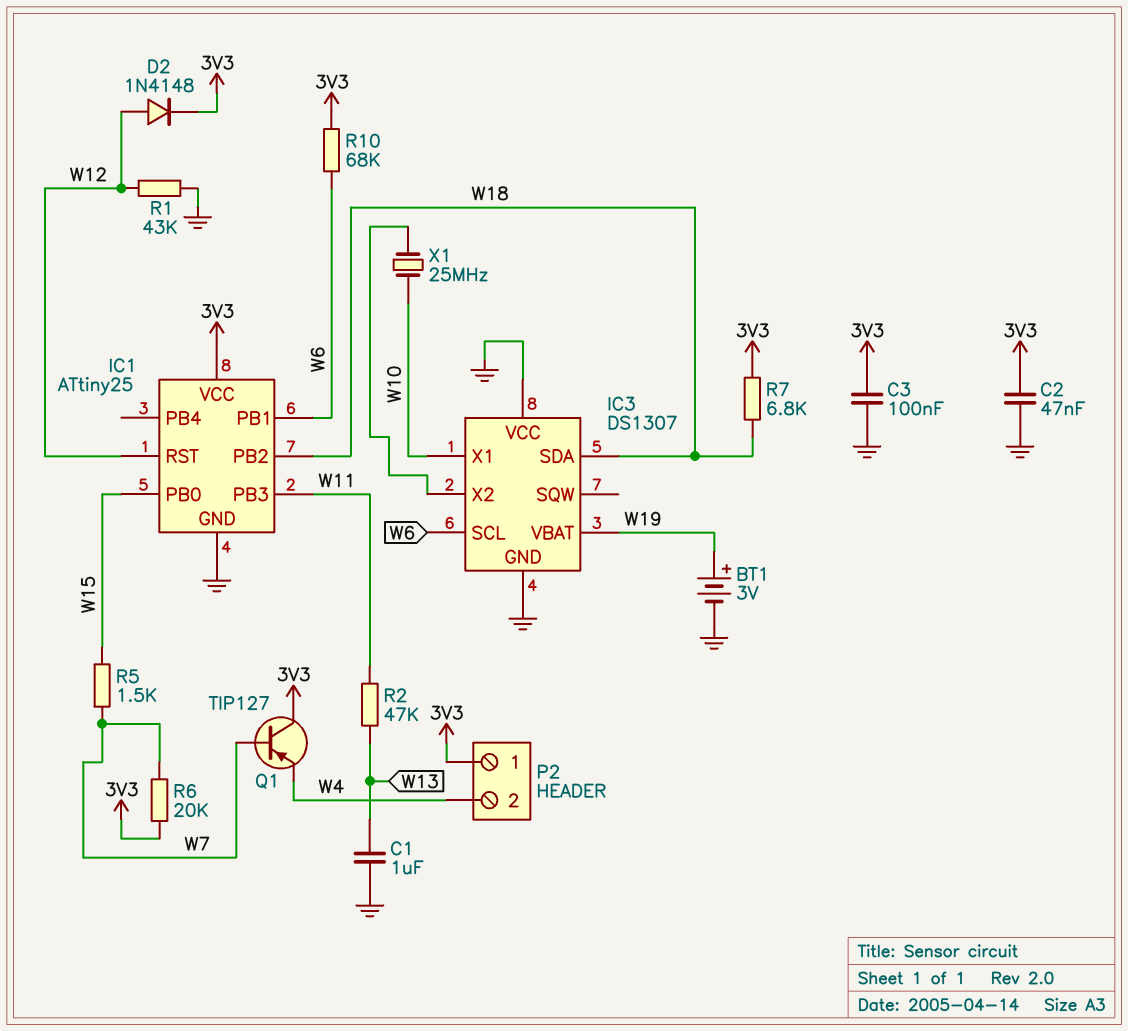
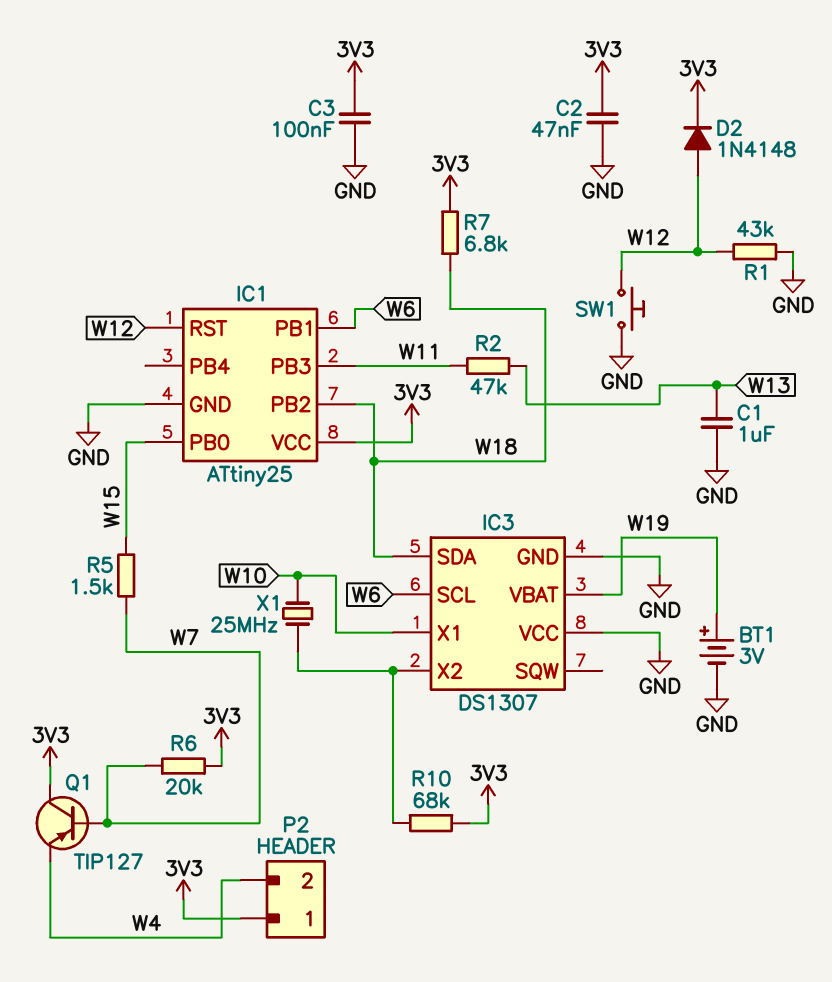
R10: 68k (3V3, W6) -> 68k (3V3, IC3/X2)
SW1: none -> button (GND, W12)

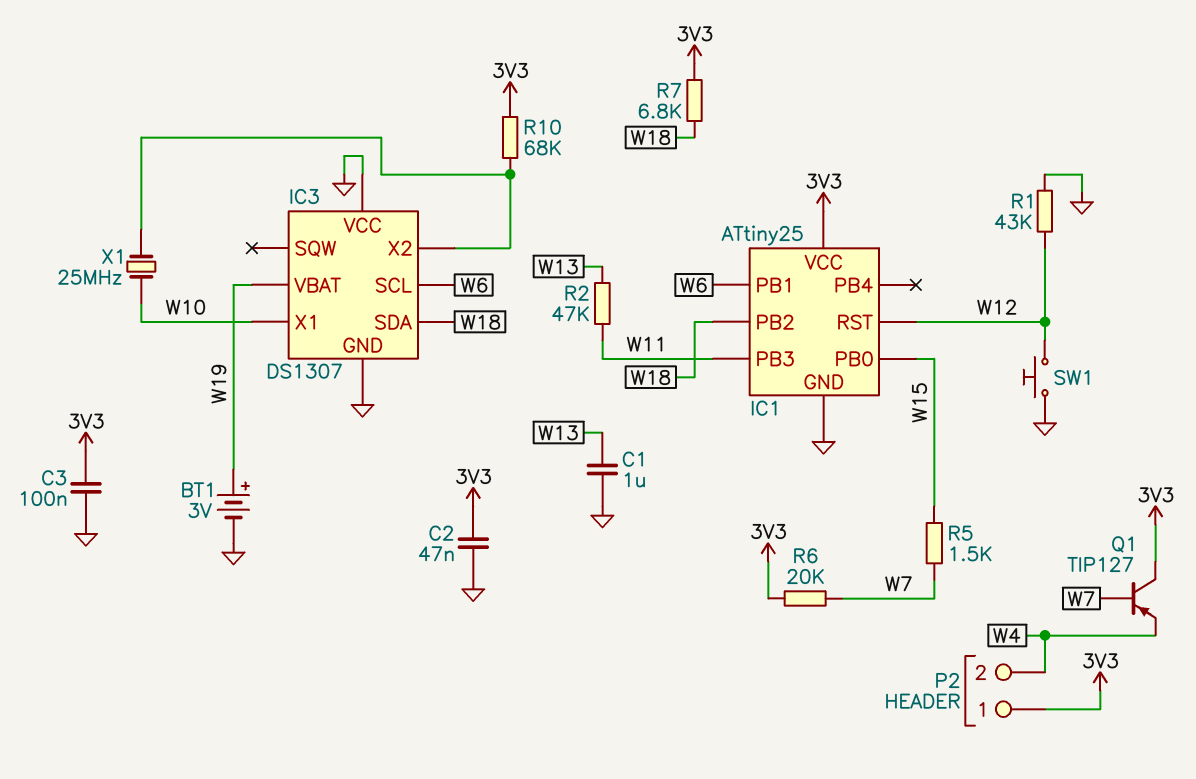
D2: diode 1N4148 (A W12, K 3V3) -> none

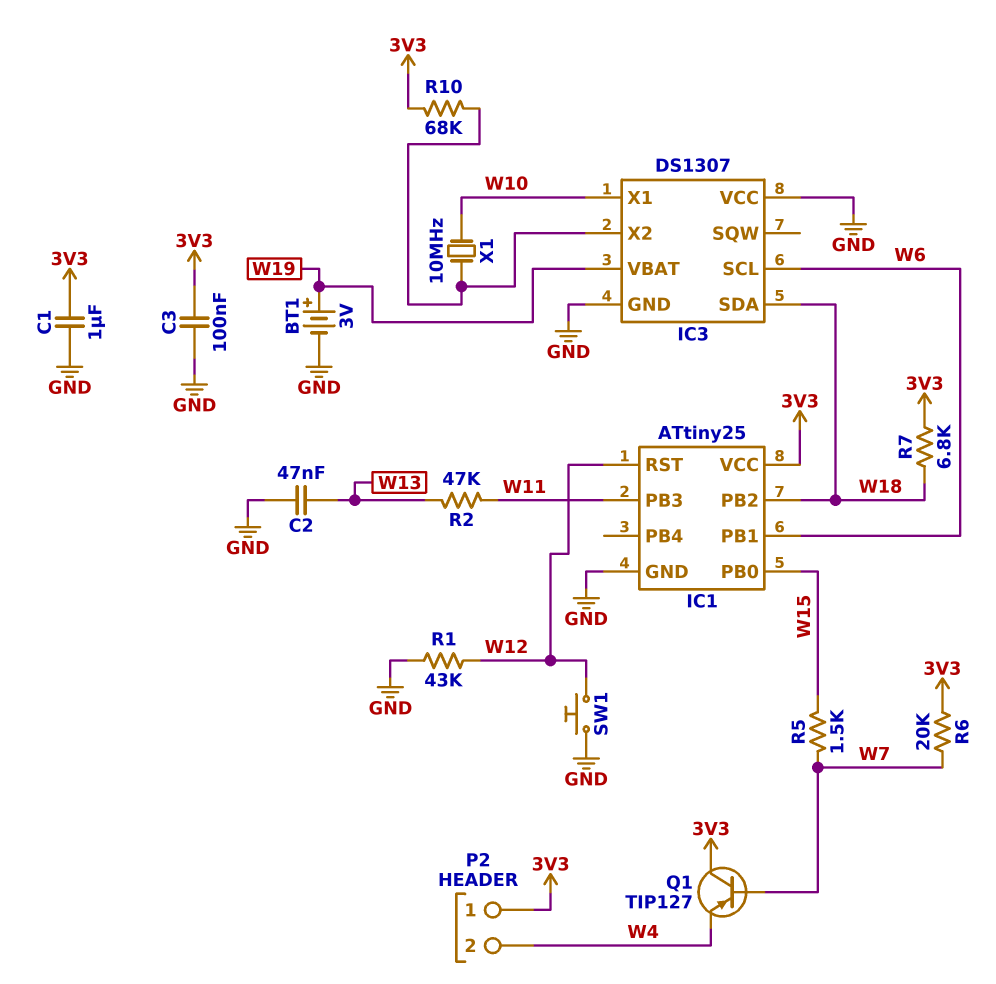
C1: 1uF (GND, W13) -> 1uF (3V3, GND)
C2: 47nF (3V3, GND) -> 47nF (GND, W13)
X1: 25MHz (IC3/X2, W10) -> 10MHz (IC3/X2, W10)

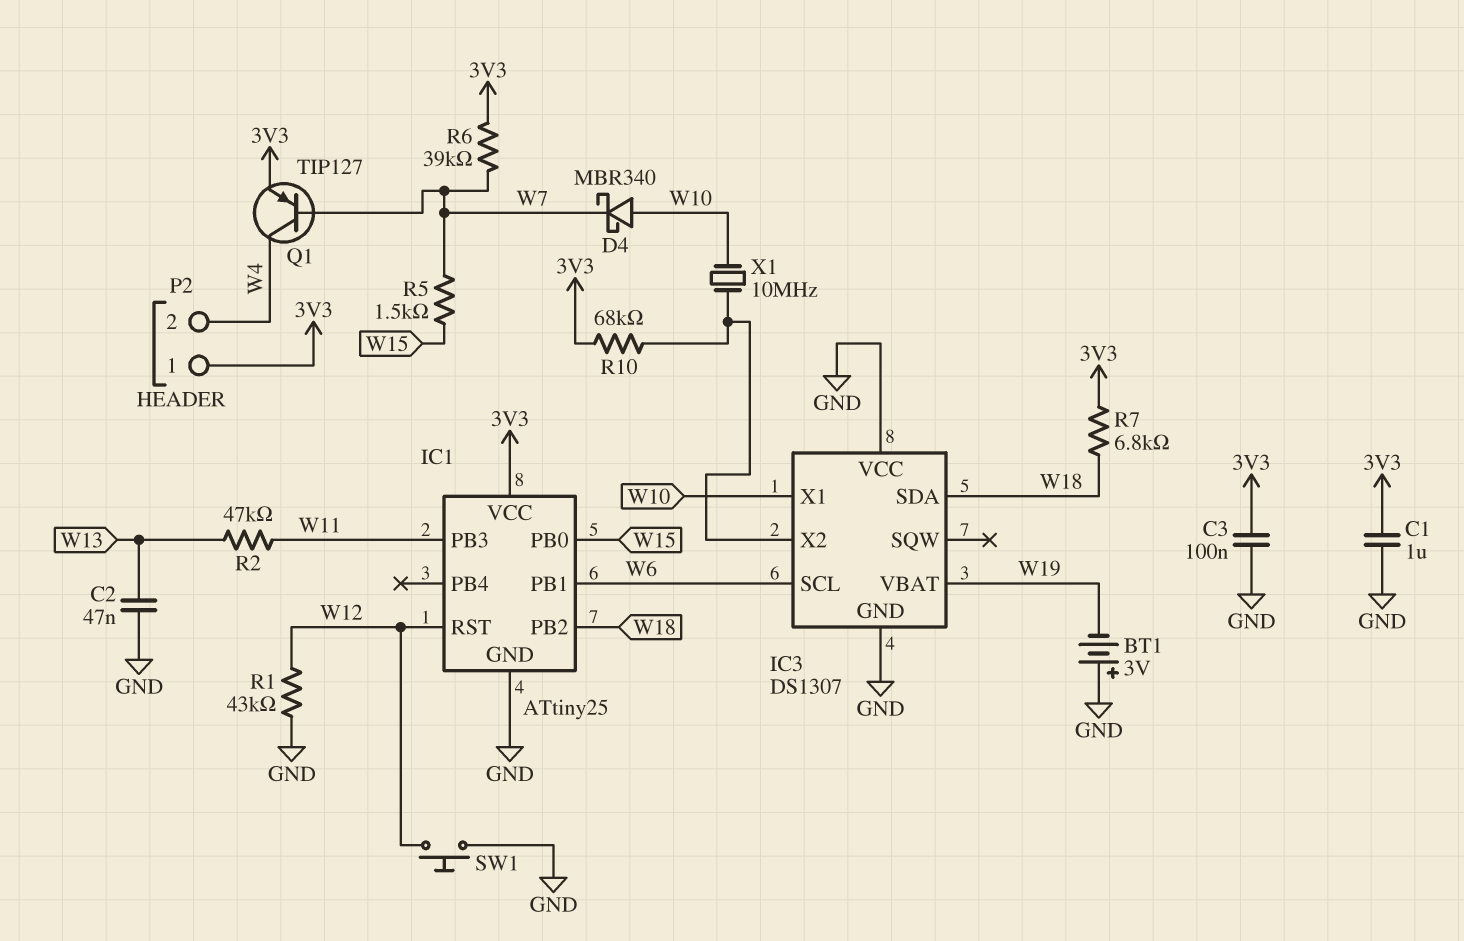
BT1: 3V (plus W19, minus GND) -> 3V (plus GND, minus W19)
D4: none -> schottky MBR340 (A W10, K W7)
Q1: PNP TIP127 (B W7, C 3V3, E W4) -> PNP TIP127 (B W7, C W4, E 3V3)
R6: 20k (3V3, W7) -> 39k (3V3, W7)

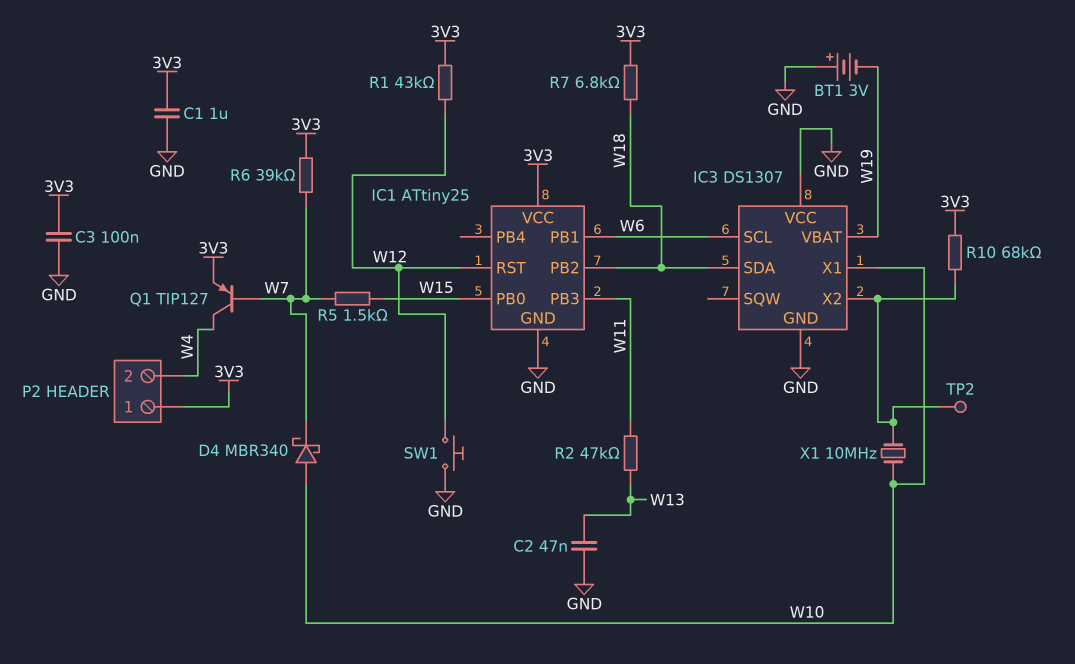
R1: 43k (GND, W12) -> 43k (3V3, W12)
TP2: none -> test point (IC3/X2)

